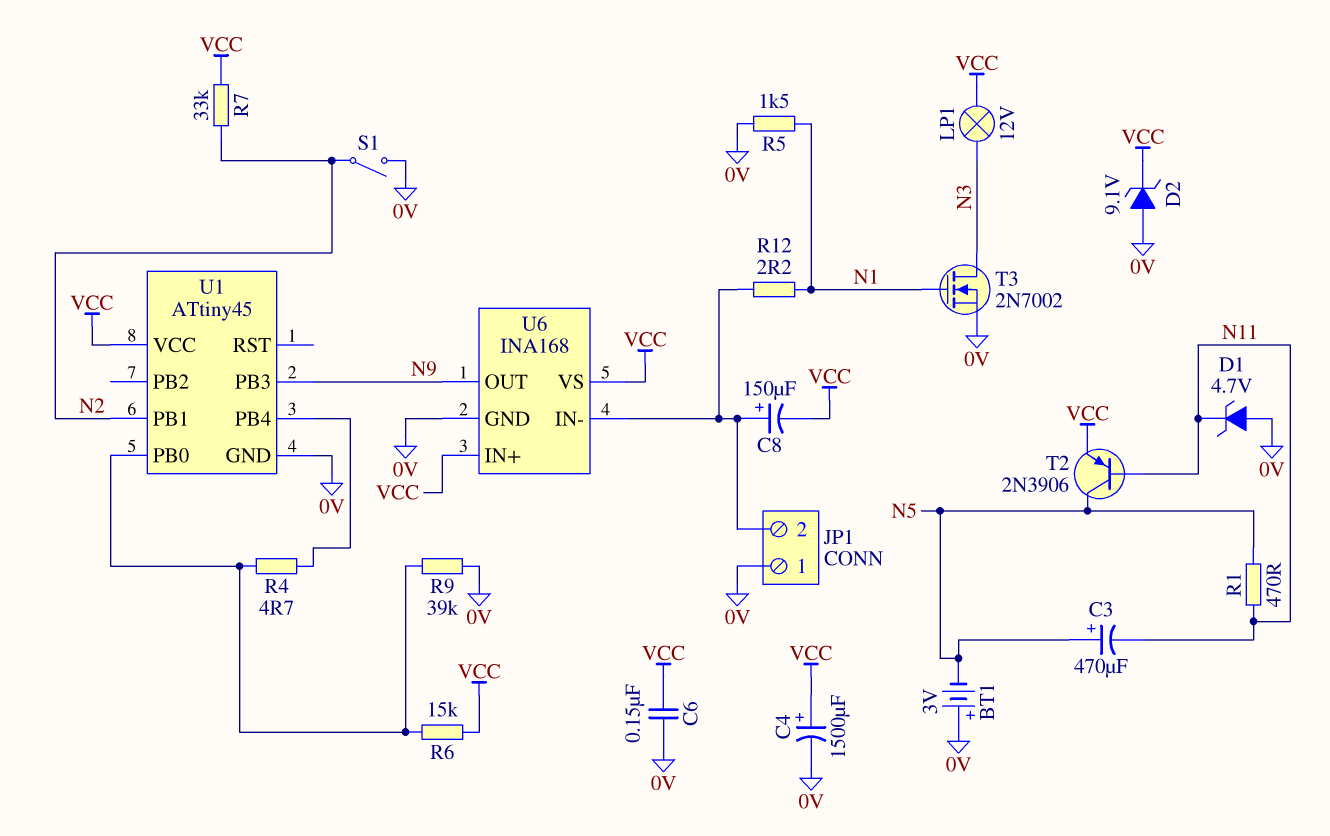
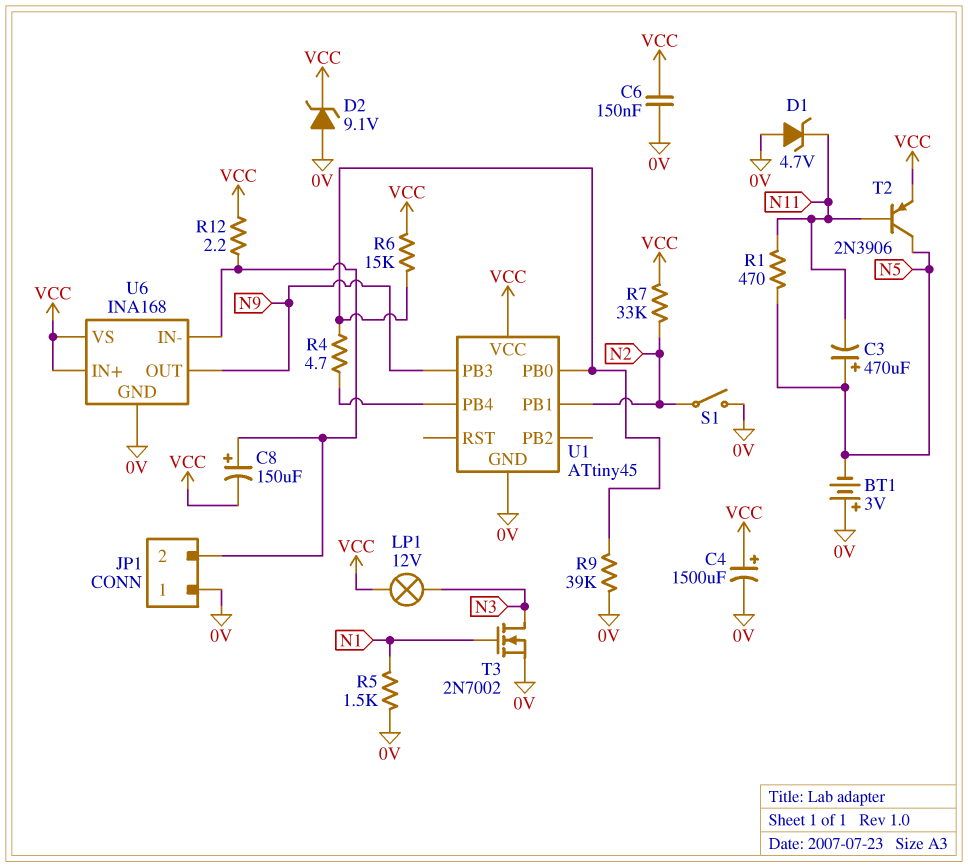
R12: 2.2 (JP1/2, N1) -> 2.2 (JP1/2, VCC)

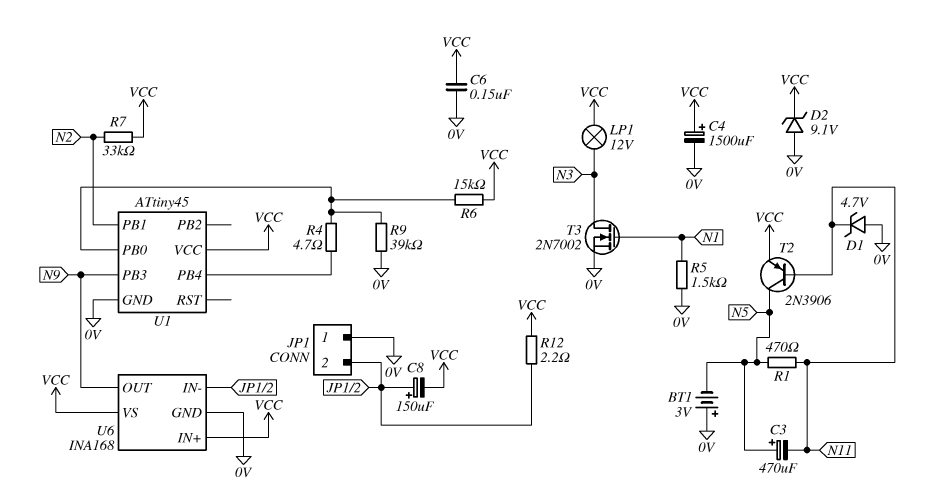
S1: switch (0V, N2) -> none

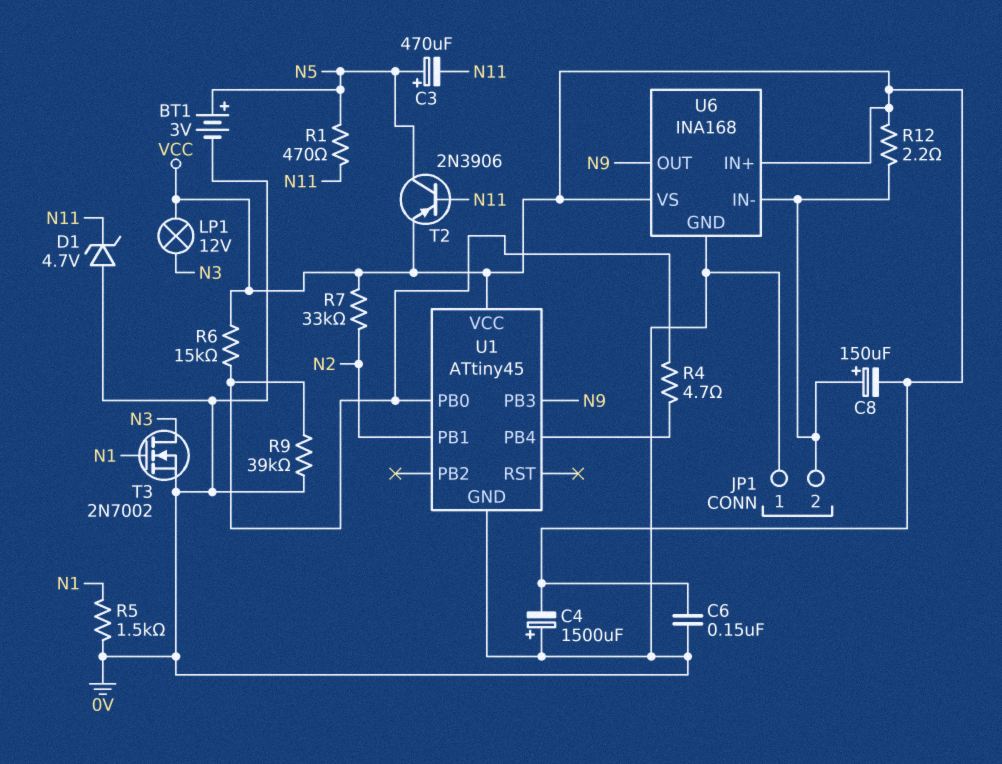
BT1: 3V (plus 0V, minus N5) -> 3V (plus N5, minus 0V)
C4: 1500uF (plus VCC, minus 0V) -> 1500uF (plus 0V, minus VCC)
D2: zener 9.1V (A 0V, K VCC) -> none

